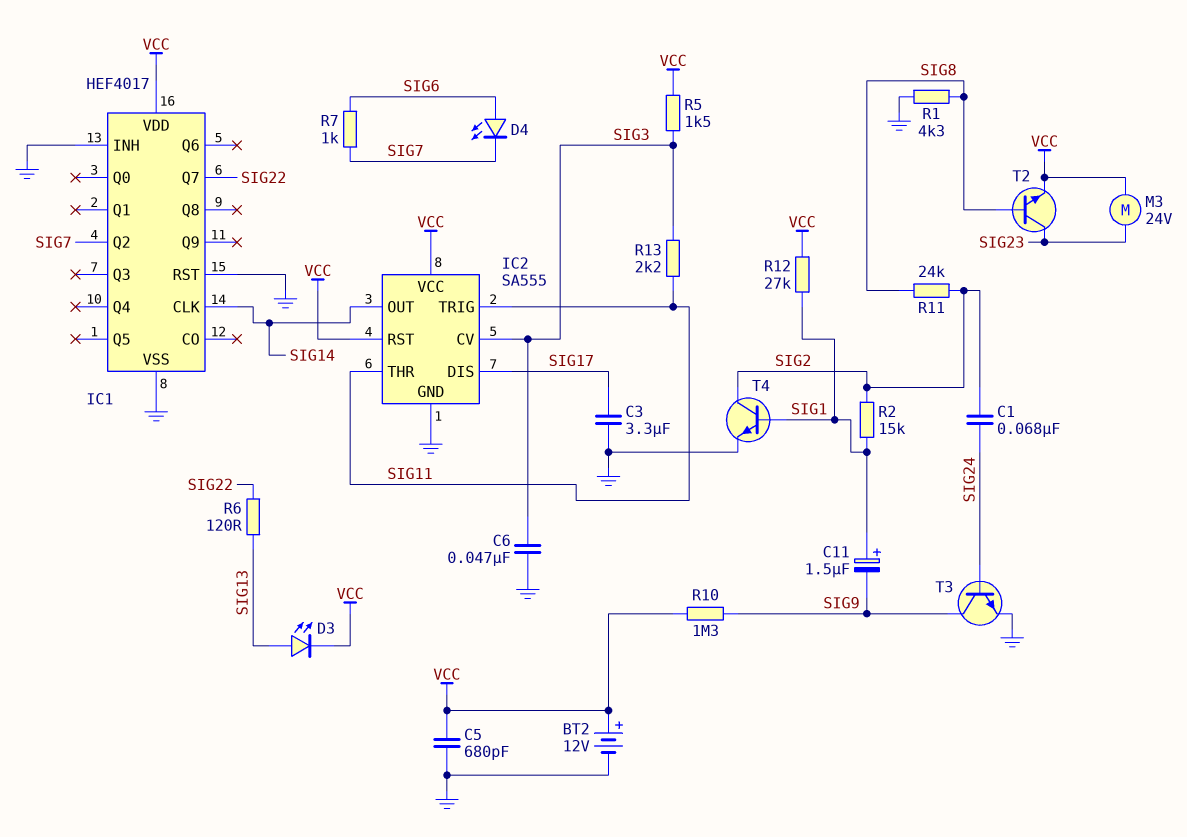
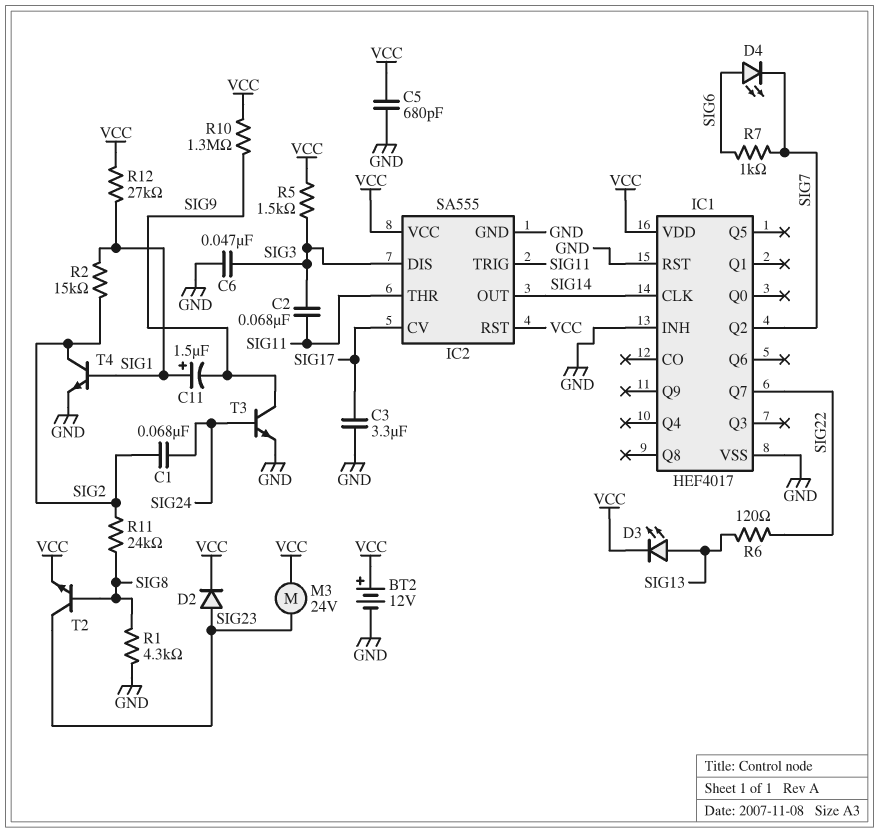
C2: none -> 68nF (SIG3, SIG11)
D2: none -> diode (A SIG23, K VCC)
IC2 pin CV: SIG3 -> SIG17
IC2 pin DIS: SIG17 -> SIG3
R13: 2.2k (SIG3, SIG11) -> none

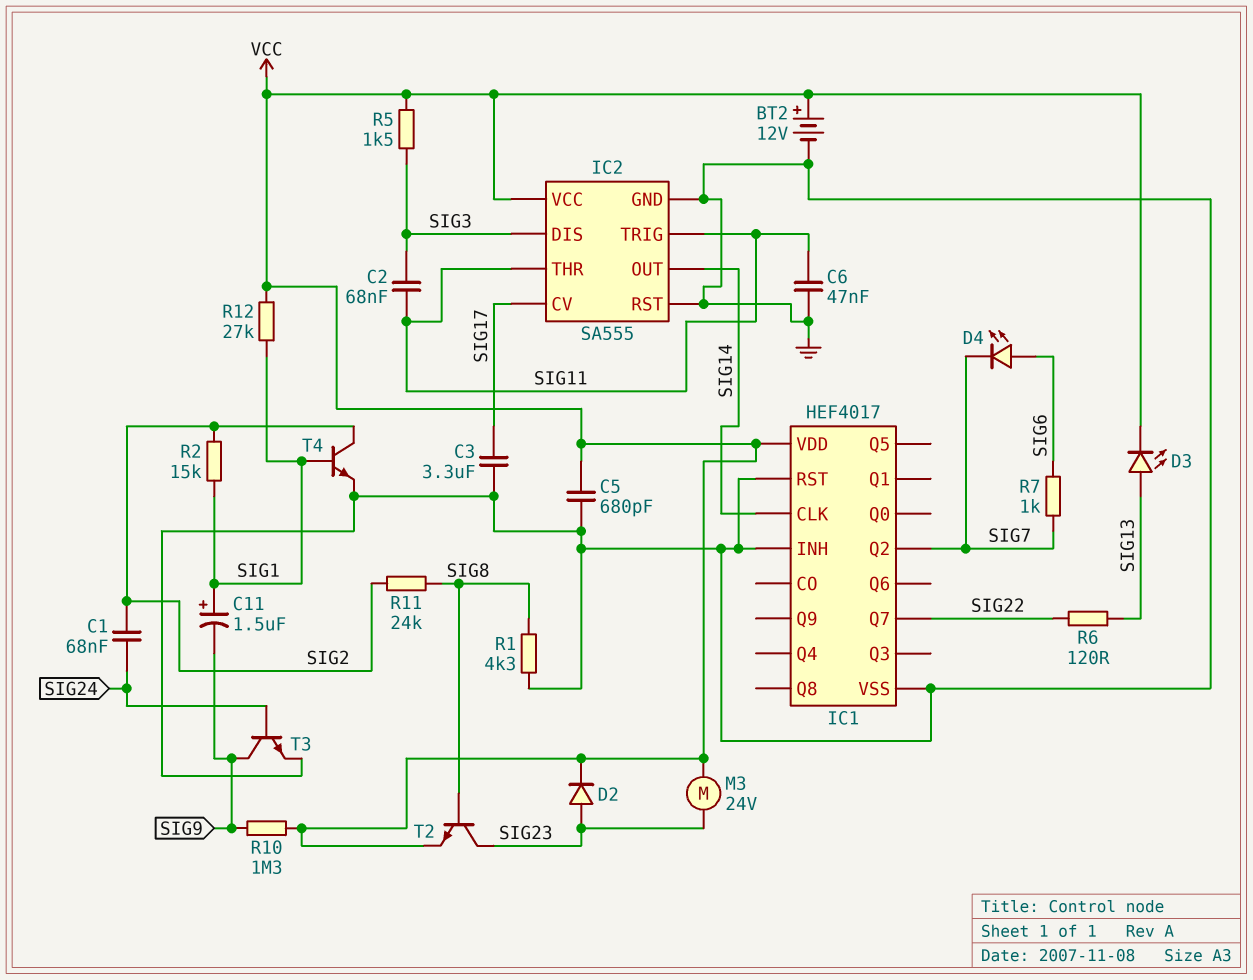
C6: 47nF (GND, SIG3) -> 47nF (GND, SIG11)
IC2 pin RST: VCC -> GND

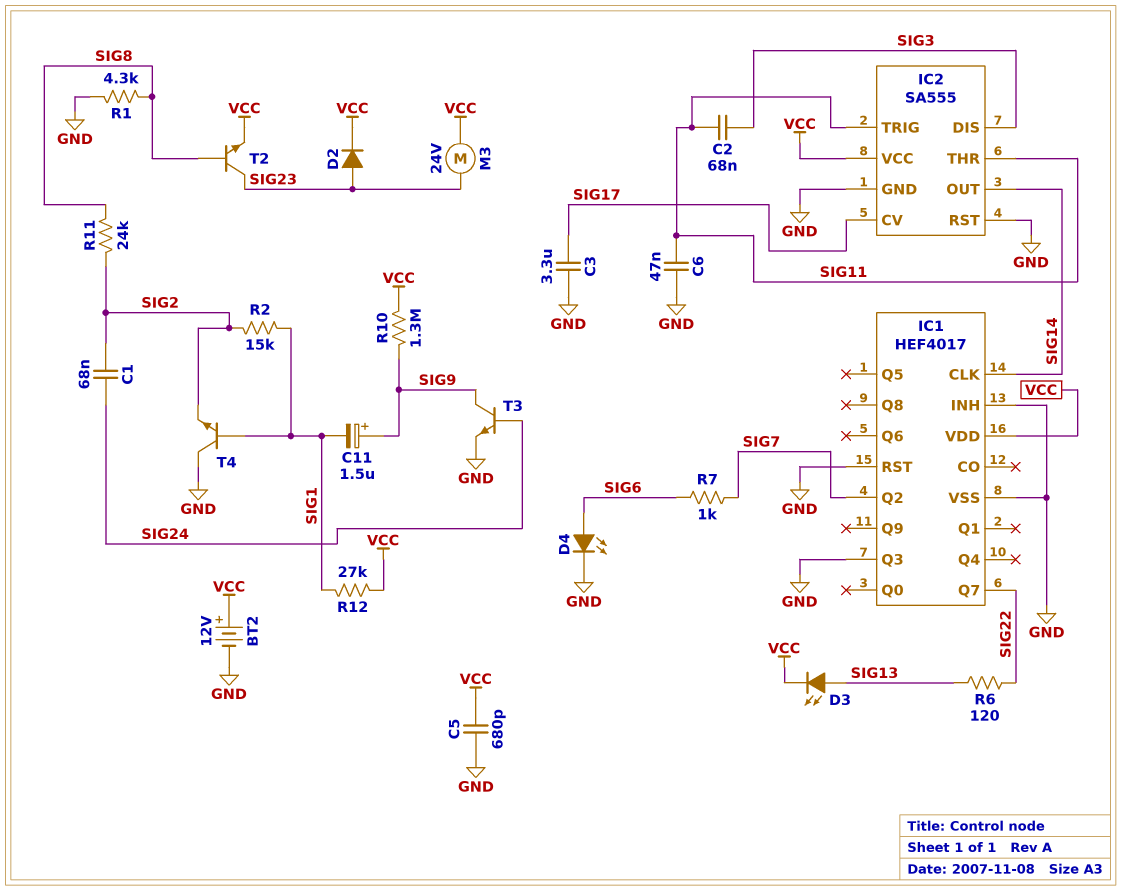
C11: 1.5uF (plus SIG1, minus SIG9) -> 1.5uF (plus SIG9, minus SIG1)
D4: LED (A SIG6, K SIG7) -> LED (A SIG6, K GND)
IC1 pin Q3: none -> GND
R5: 1.5k (SIG3, VCC) -> none
T4: NPN (B SIG1, C SIG2, E GND) -> NPN (B SIG1, C GND, E SIG2)

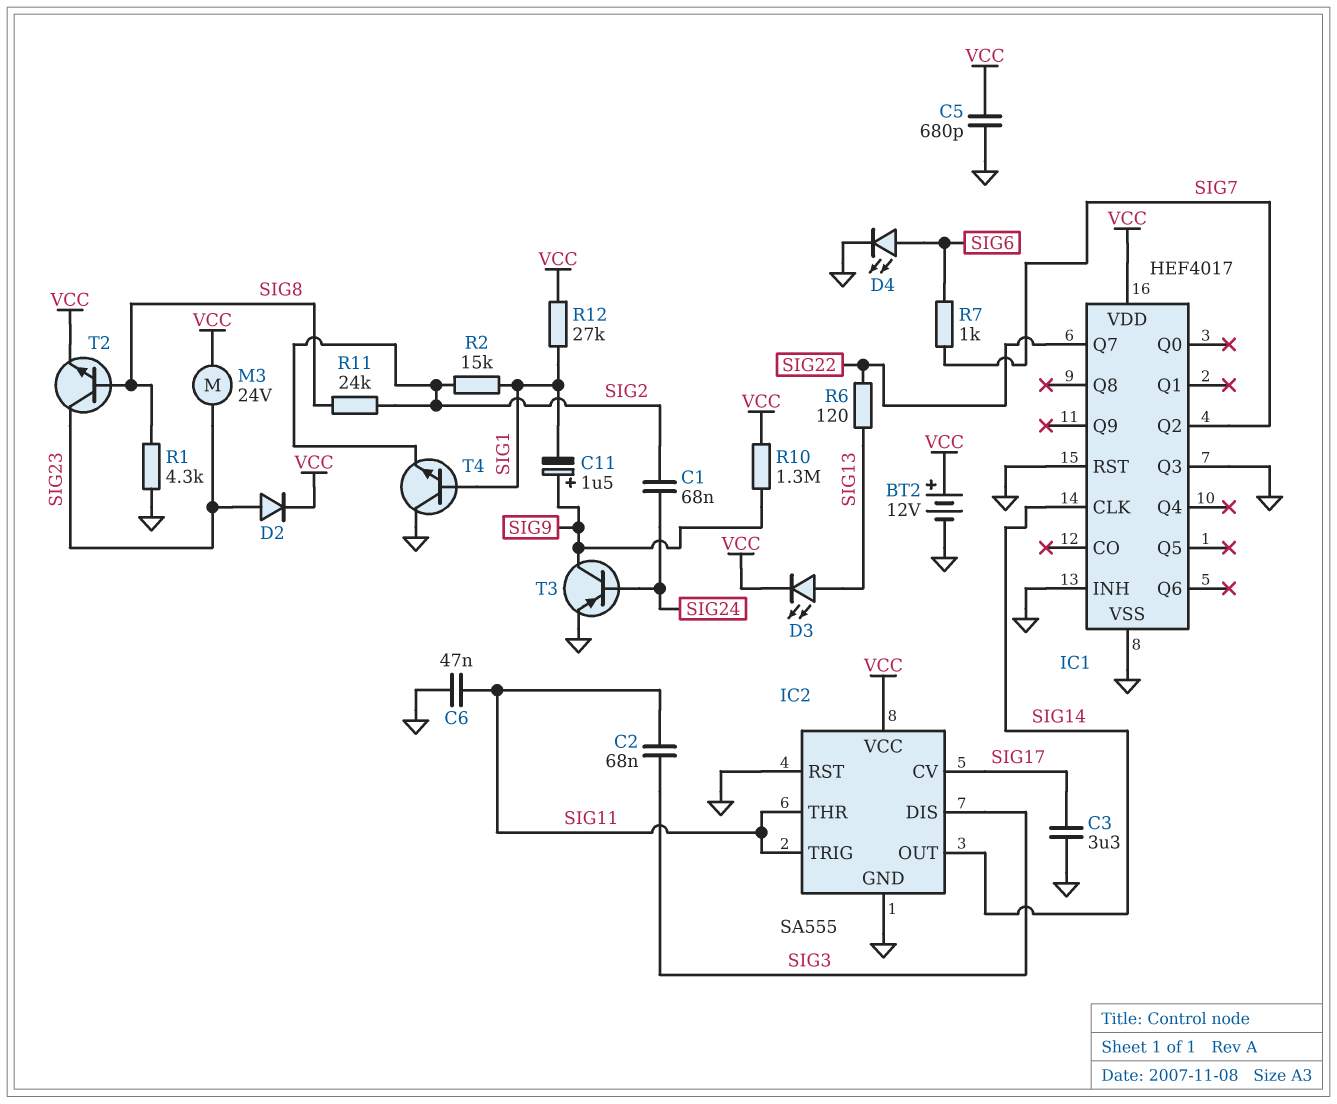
T3: NPN (B SIG24, C SIG9, E GND) -> PNP (B SIG24, C SIG9, E GND)

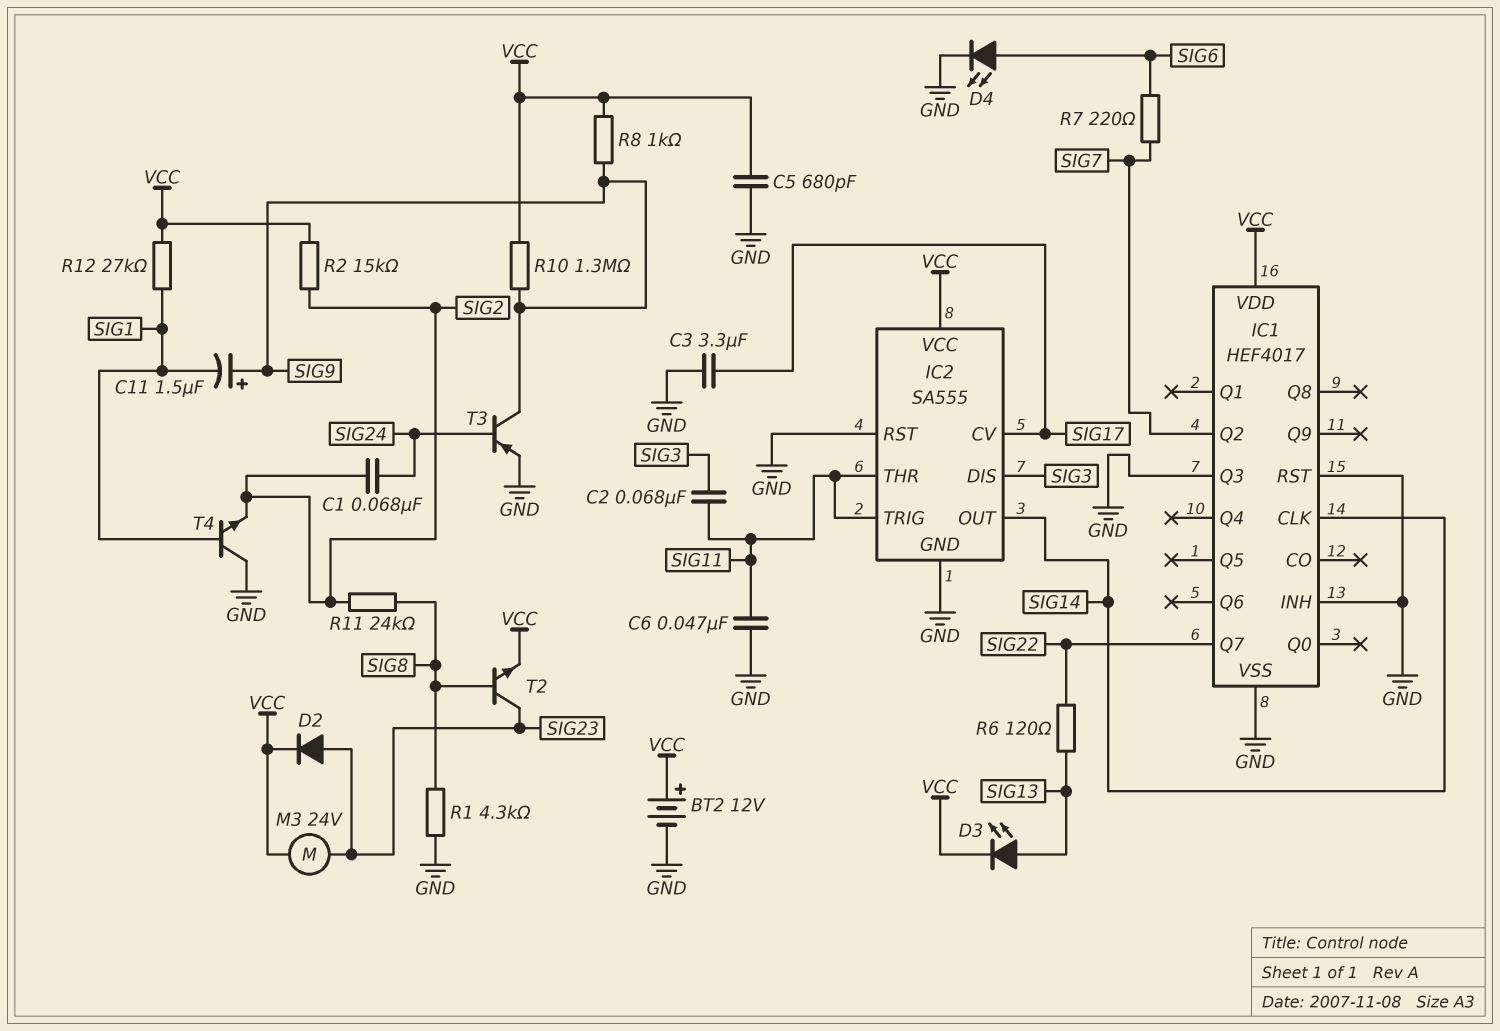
R2: 15k (SIG1, SIG2) -> 15k (SIG2, VCC)
R7: 1k (SIG6, SIG7) -> 220 (SIG6, SIG7)
R8: none -> 1k (SIG9, VCC)

